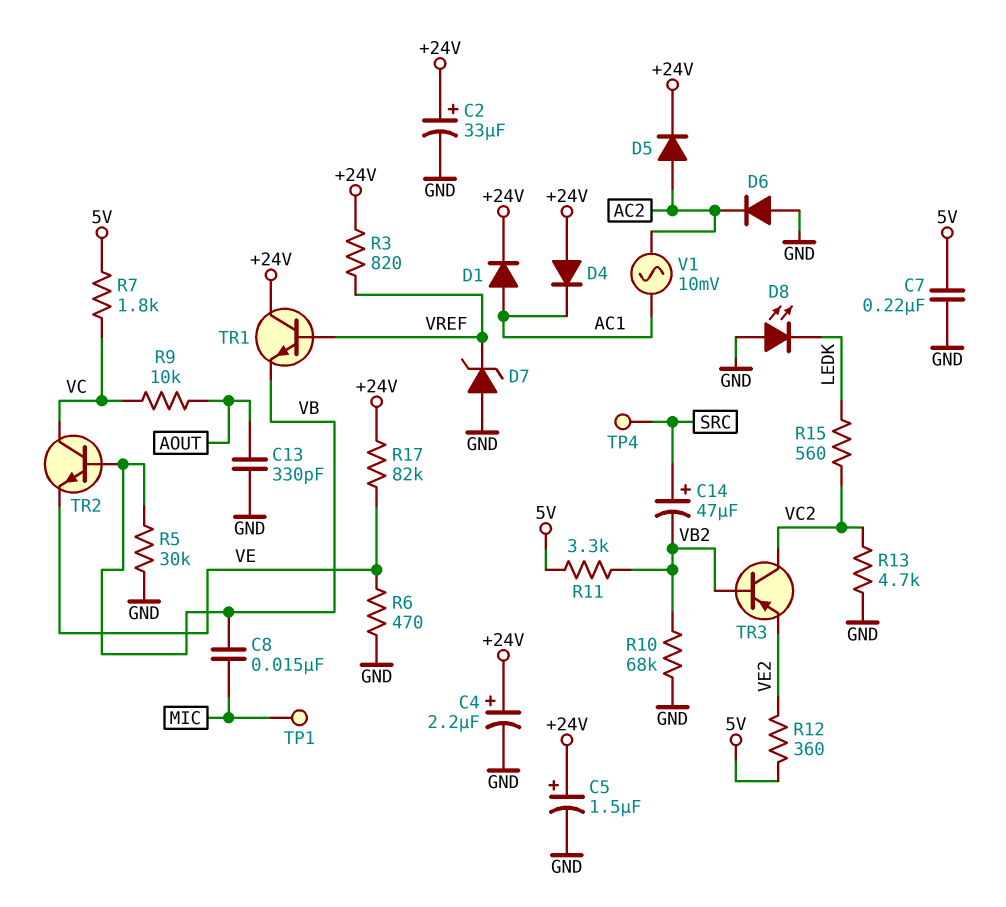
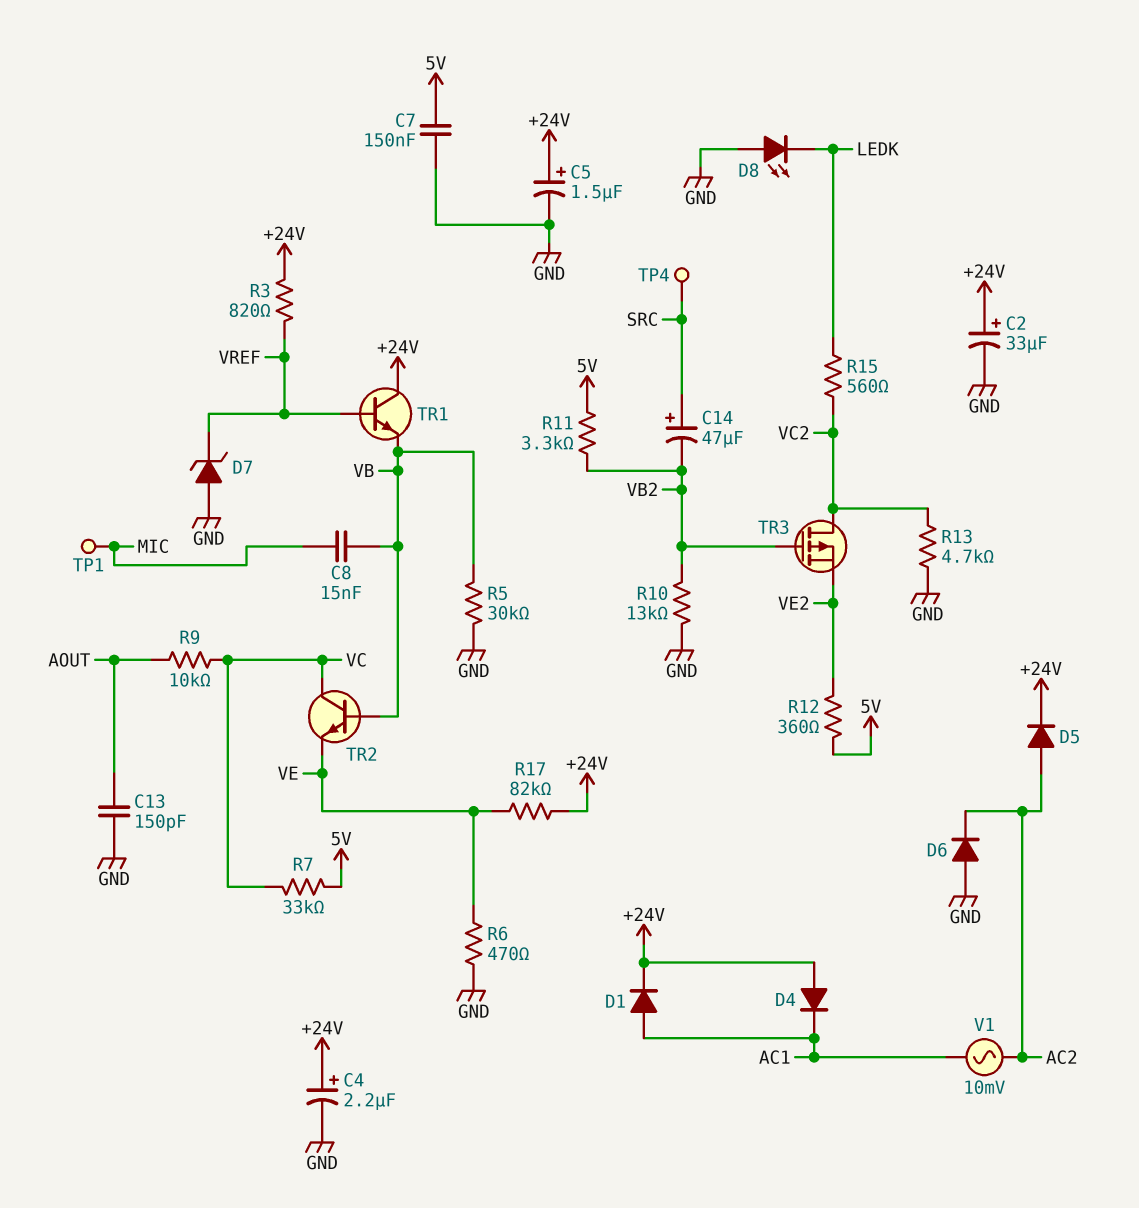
C7: 220nF (5V, GND) -> 150nF (5V, GND)
C13: 330pF (AOUT, GND) -> 150pF (AOUT, GND)
R7: 1.8k (5V, VC) -> 33k (5V, VC)
R10: 68k (GND, VB2) -> 13k (GND, VB2)
TR3: PNP (B VB2, C VC2, E VE2) -> PMOS (G VB2, D VC2, S VE2)

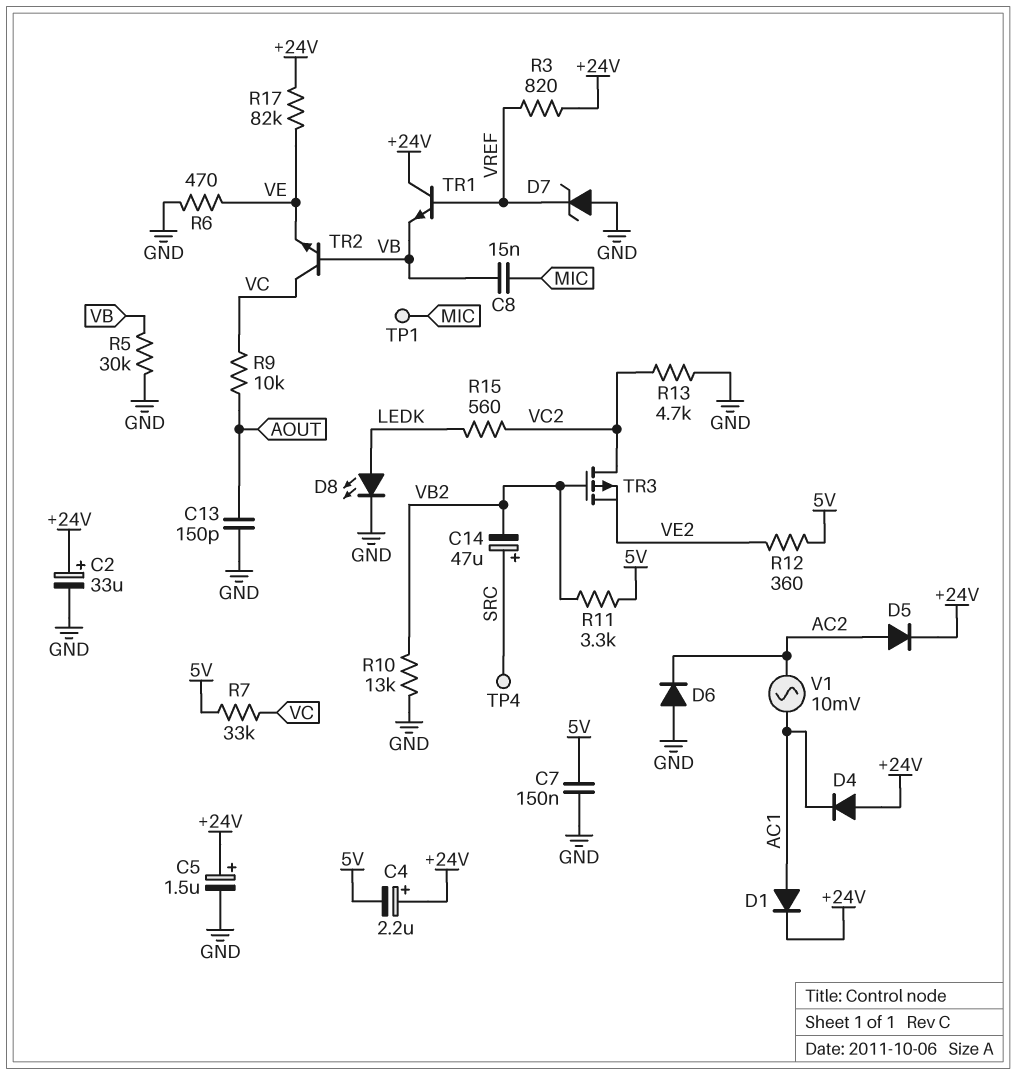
C4: 2.2uF (plus +24V, minus GND) -> 2.2uF (plus +24V, minus 5V)
D8: LED (A GND, K LEDK) -> LED (A LEDK, K GND)

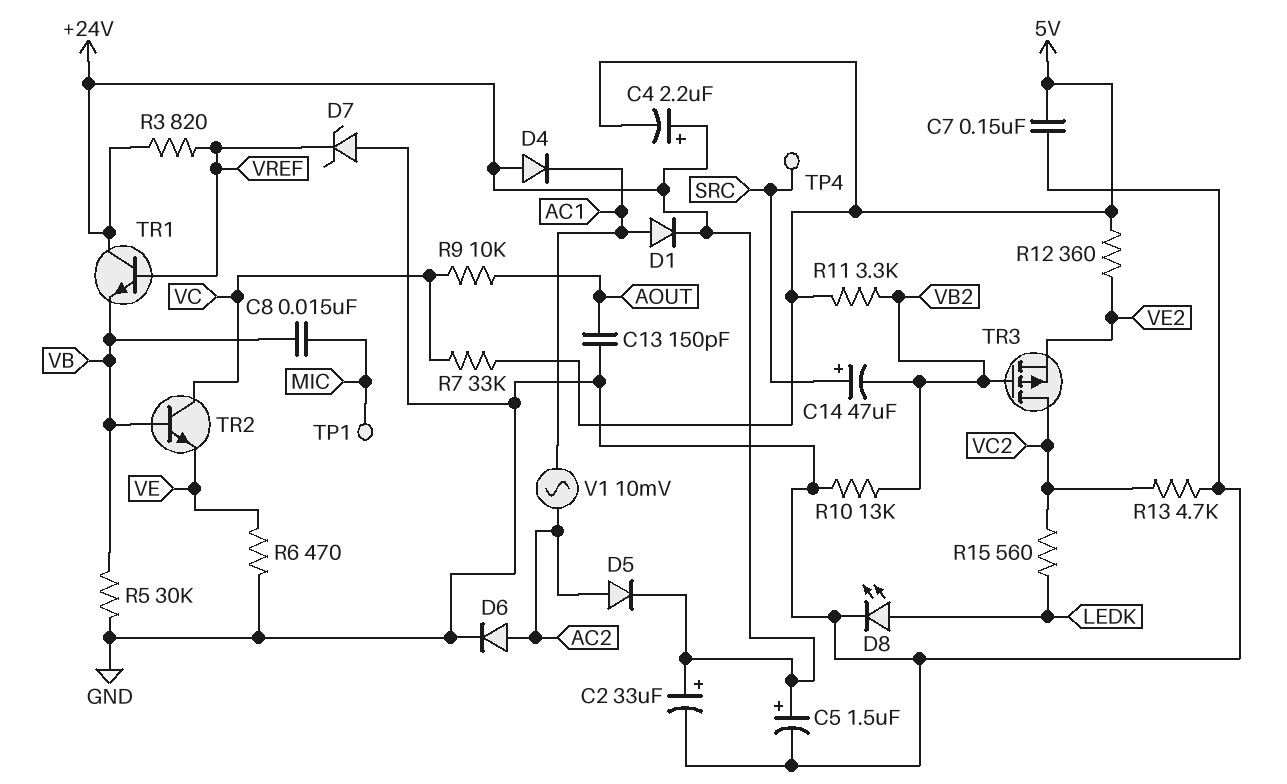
D6: diode (A GND, K AC2) -> diode (A AC2, K GND)
R17: 82k (+24V, VE) -> none

